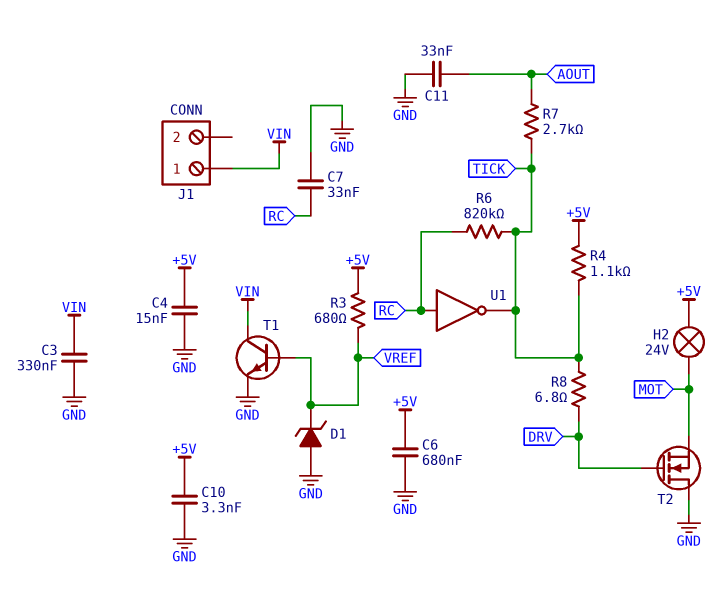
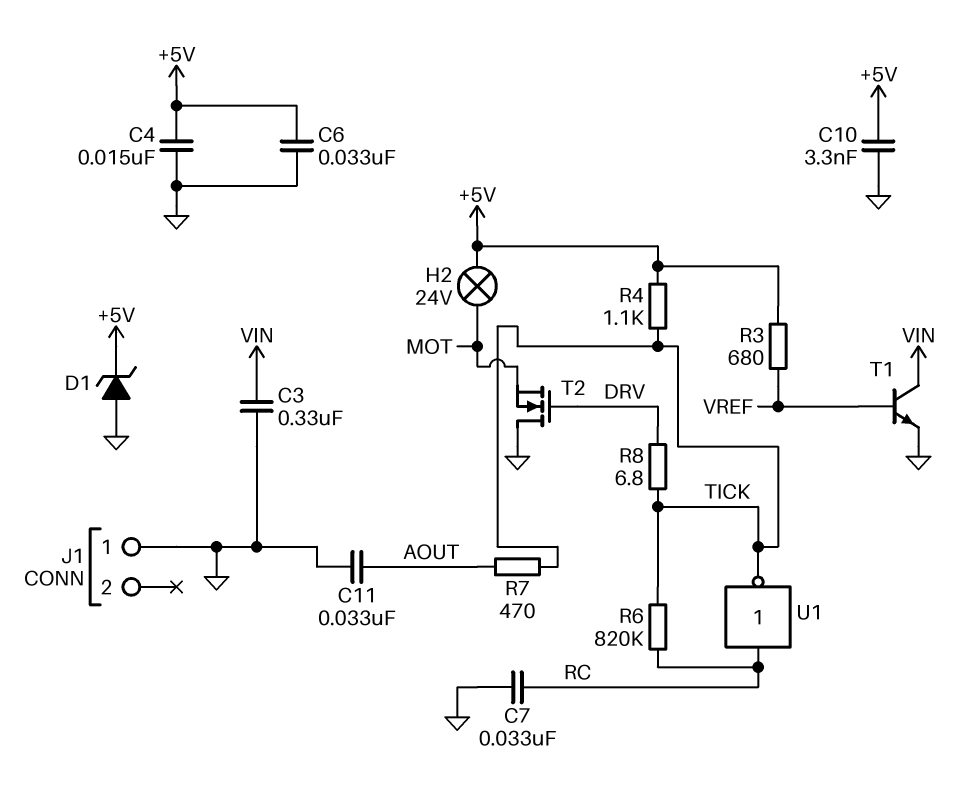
C6: 680nF (+5V, GND) -> 33nF (+5V, GND)
D1: zener (A GND, K VREF) -> zener (A GND, K +5V)
J1 pin 1: VIN -> GND
R7: 2.7k (AOUT, TICK) -> 470 (AOUT, TICK)

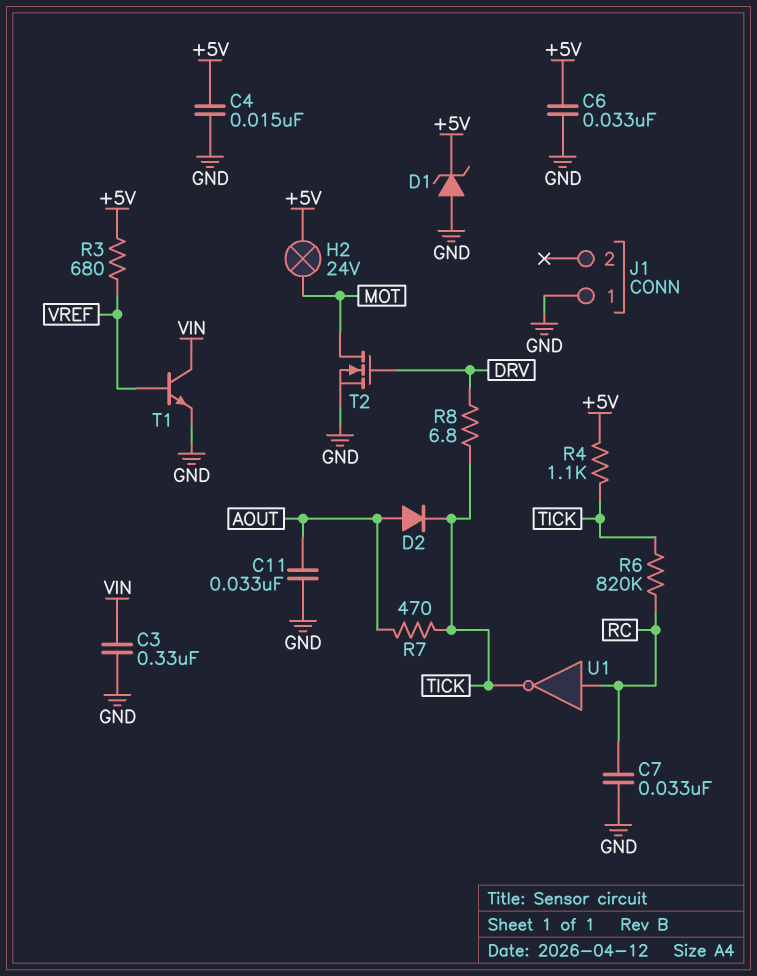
C10: 3.3nF (+5V, GND) -> none
D2: none -> diode (A AOUT, K TICK)
T2: NMOS (G DRV, D GND, S MOT) -> NMOS (G DRV, D MOT, S GND)

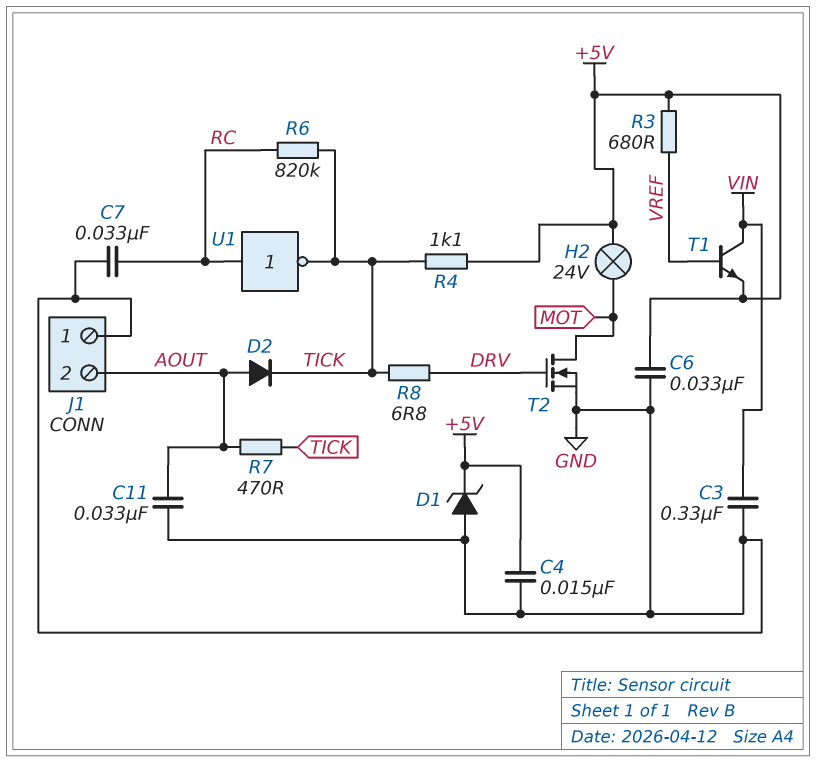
J1 pin 2: none -> AOUT
T1: NPN (B VREF, C VIN, E GND) -> NPN (B VREF, C VIN, E +5V)

